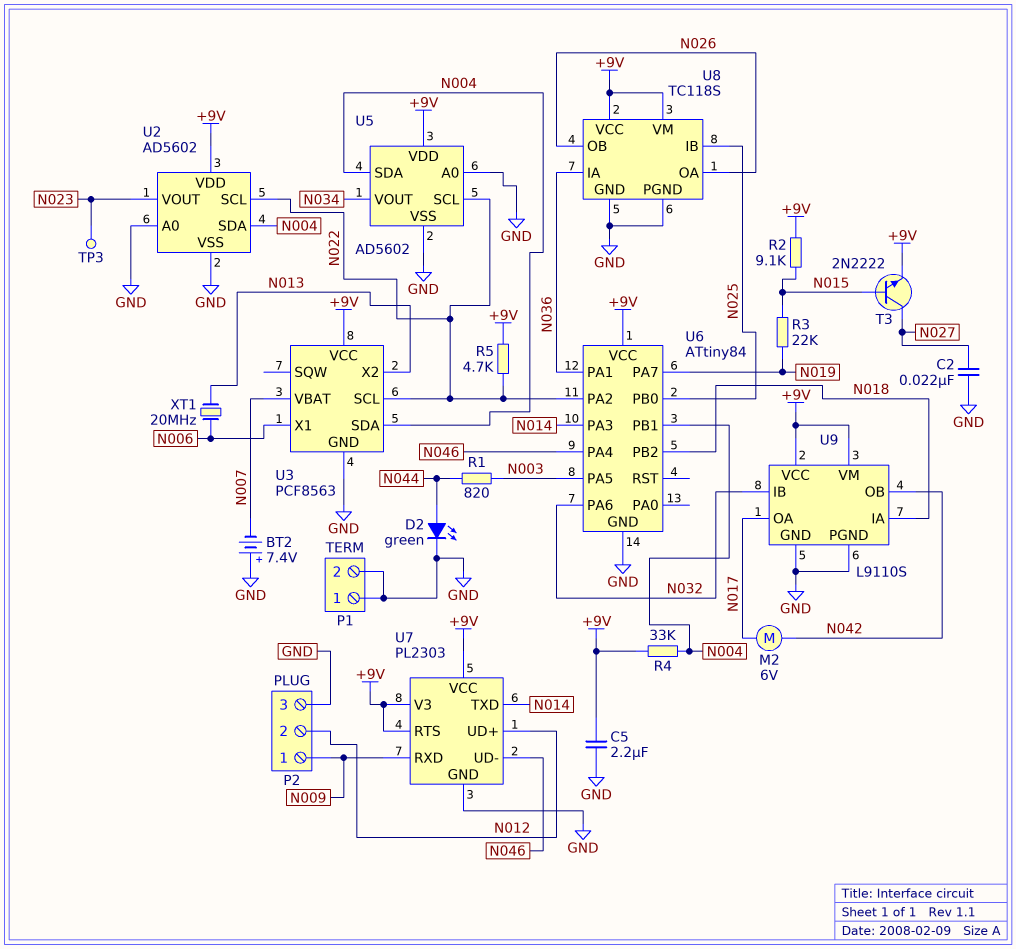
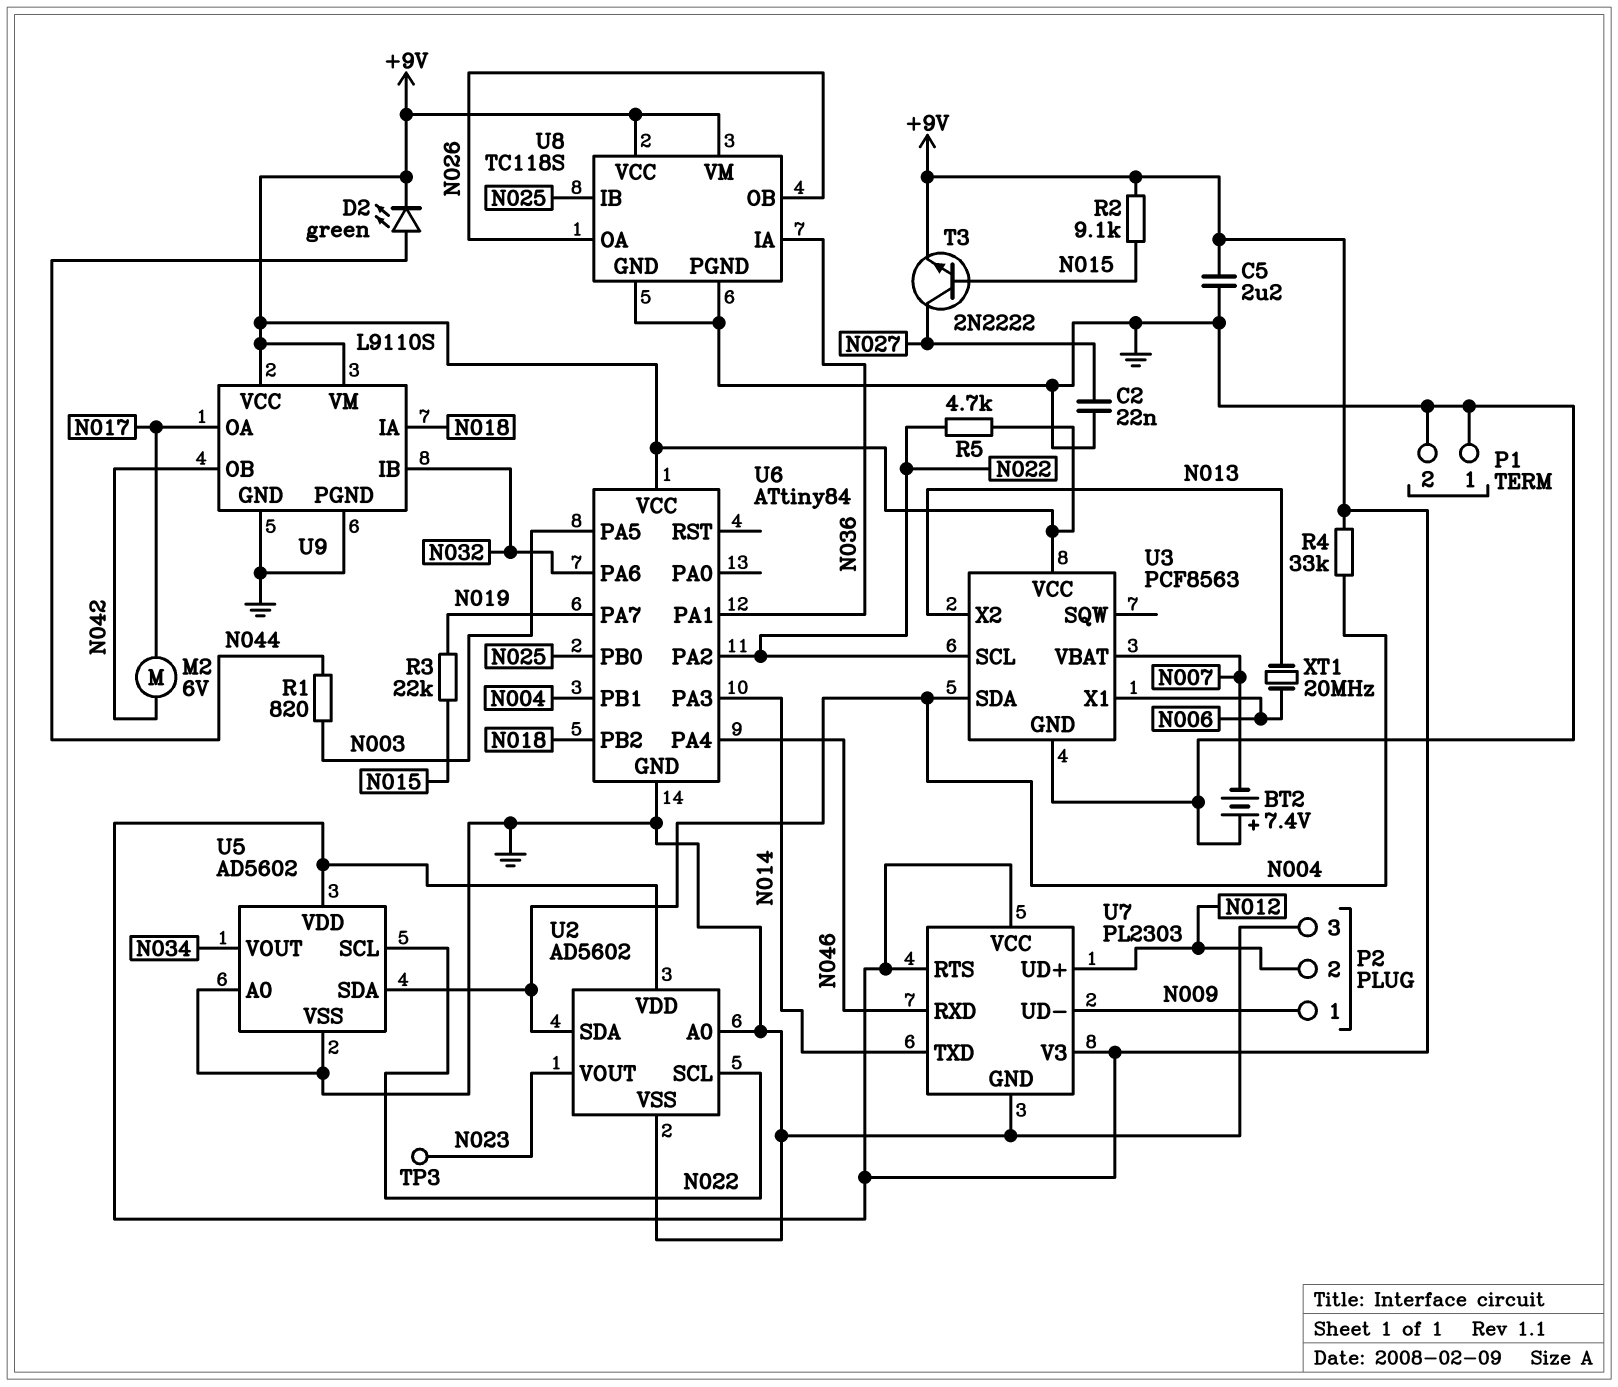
D2: LED green (A N044, K GND) -> LED green (A N044, K +9V)
U7 pin RXD: N009 -> N046
U7 pin UD-: N046 -> N009

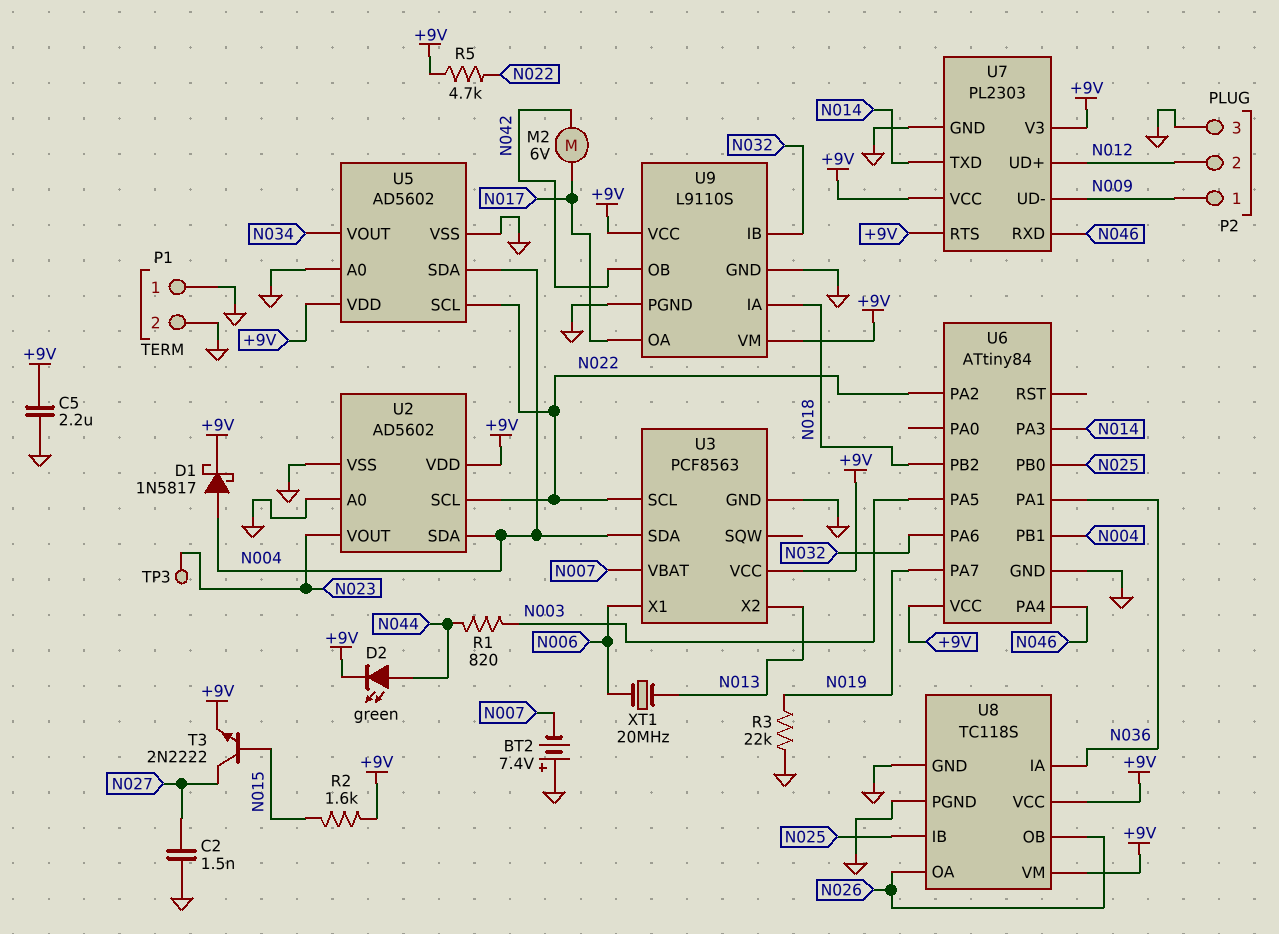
C2: 22nF (GND, N027) -> 1.5nF (GND, N027)
D1: none -> schottky 1N5817 (A N004, K +9V)
R2: 9.1k (+9V, N015) -> 1.6k (+9V, N015)
R3: 22k (N015, N019) -> 22k (GND, N019)
R4: 33k (+9V, N004) -> none

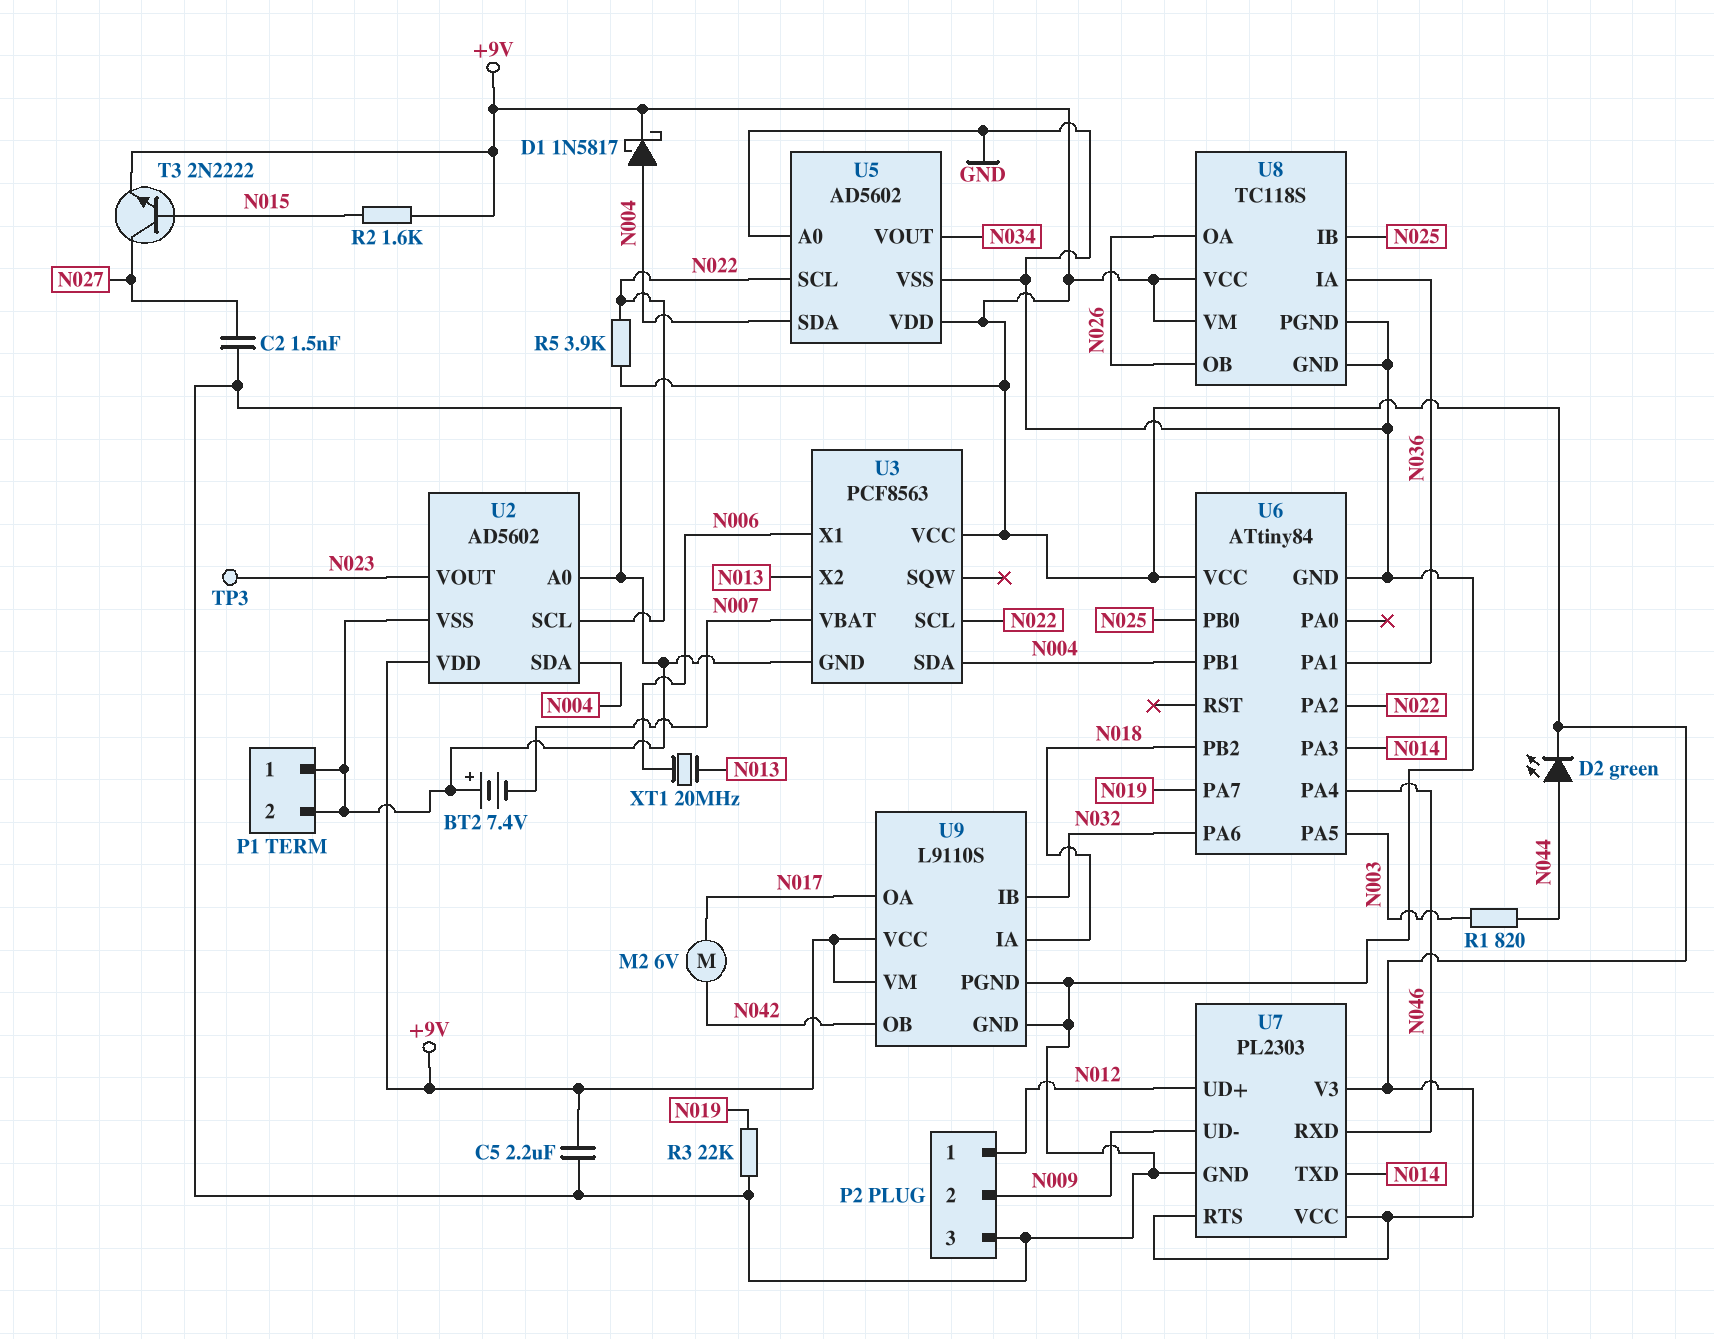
P2 pin 1: N009 -> N012
P2 pin 2: N012 -> N009
R5: 4.7k (+9V, N022) -> 3.9k (+9V, N022)

